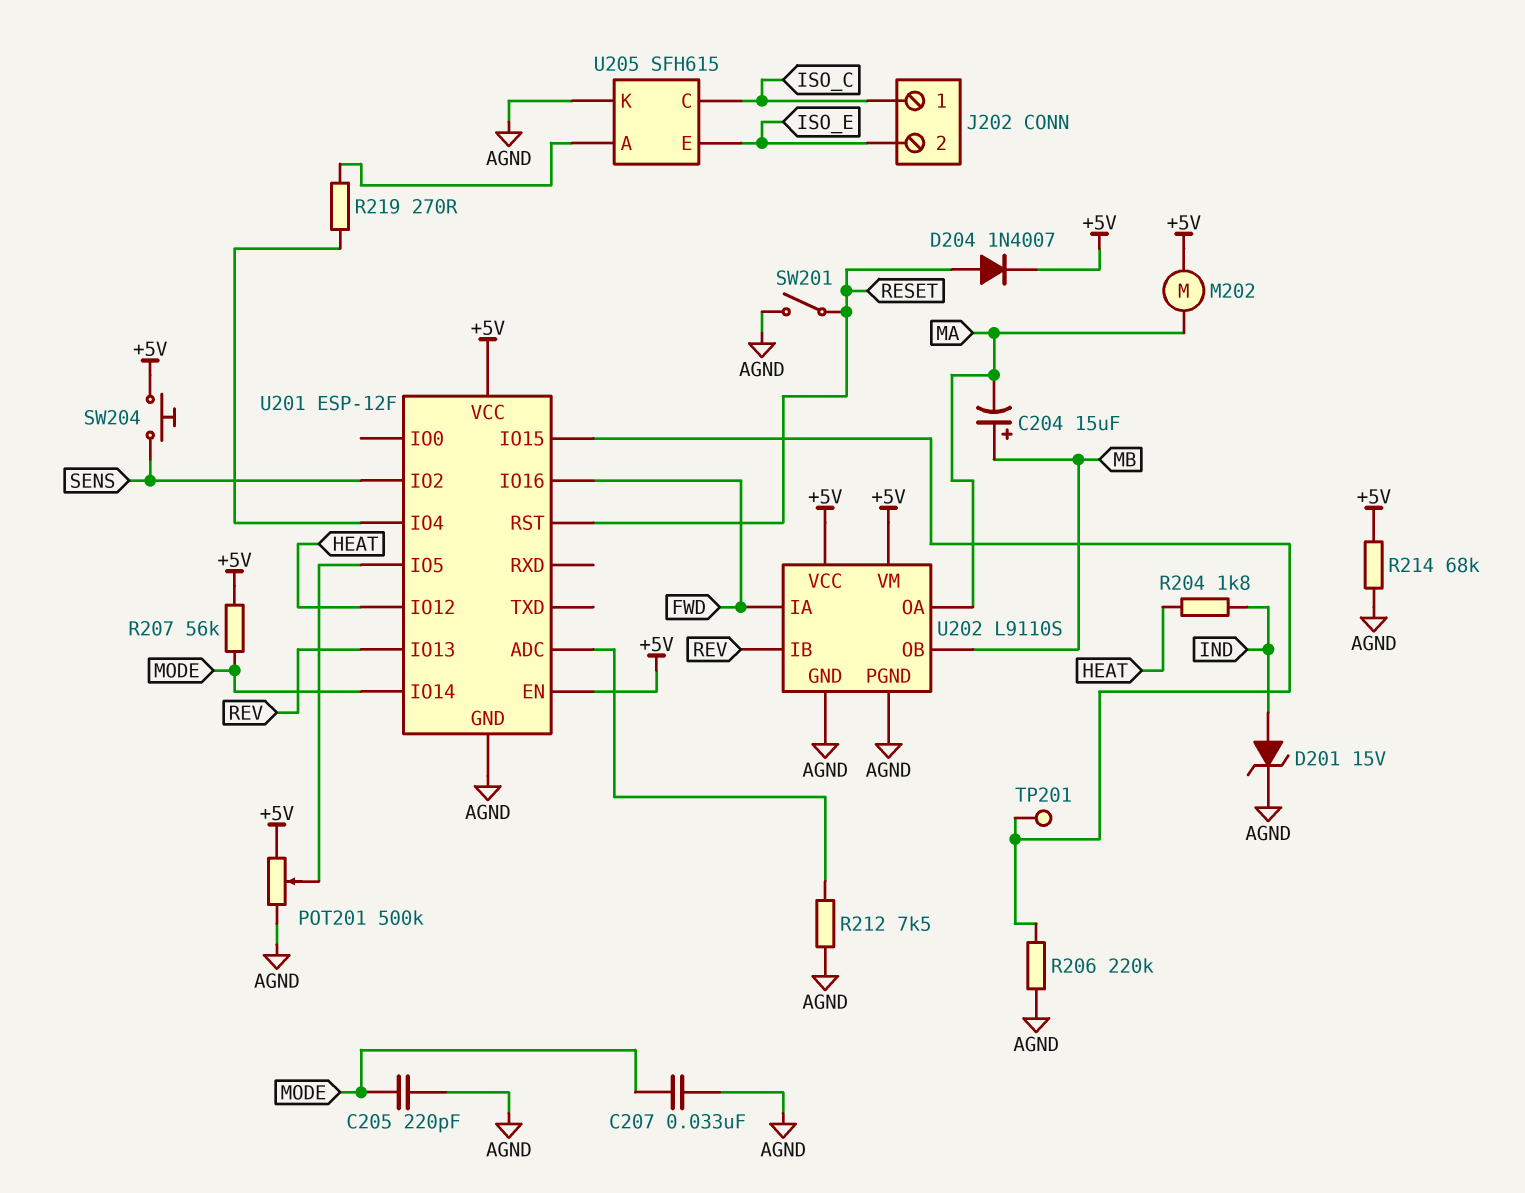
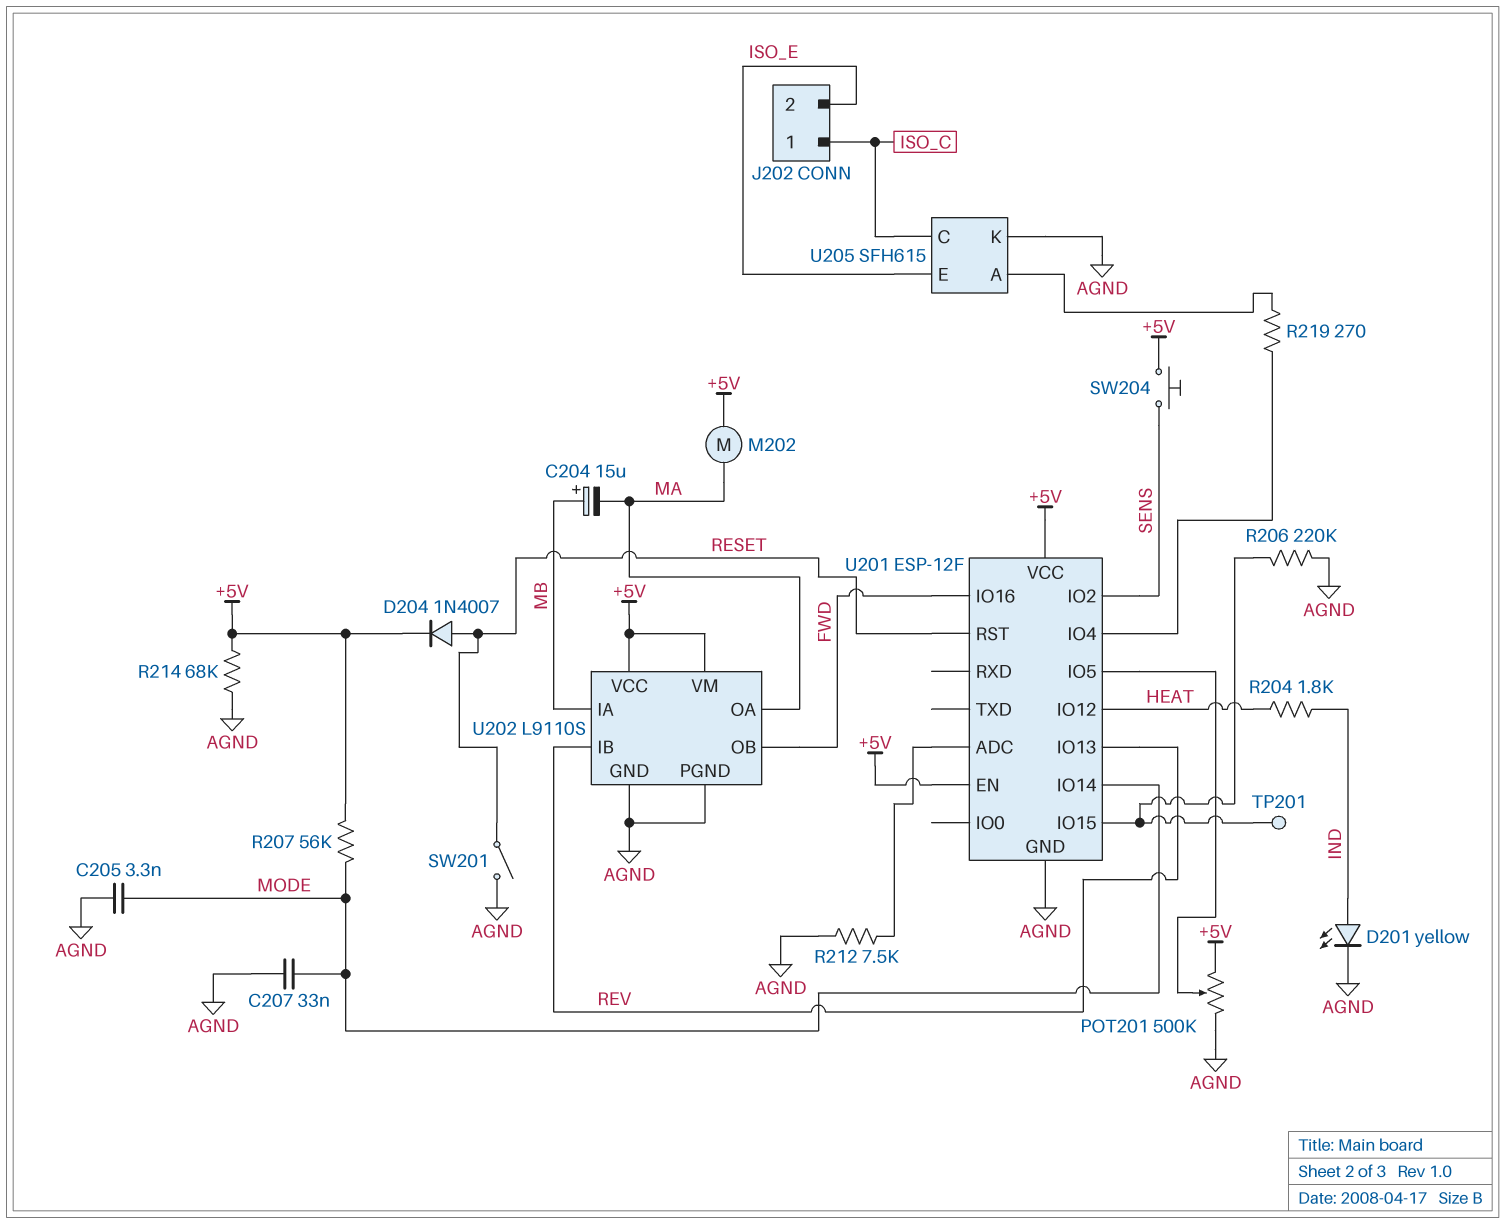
C205: 220pF (AGND, MODE) -> 3.3nF (AGND, MODE)
D201: zener 15V (A IND, K AGND) -> LED yellow (A IND, K AGND)
U202 pin IA: FWD -> MB
U202 pin OB: MB -> FWD

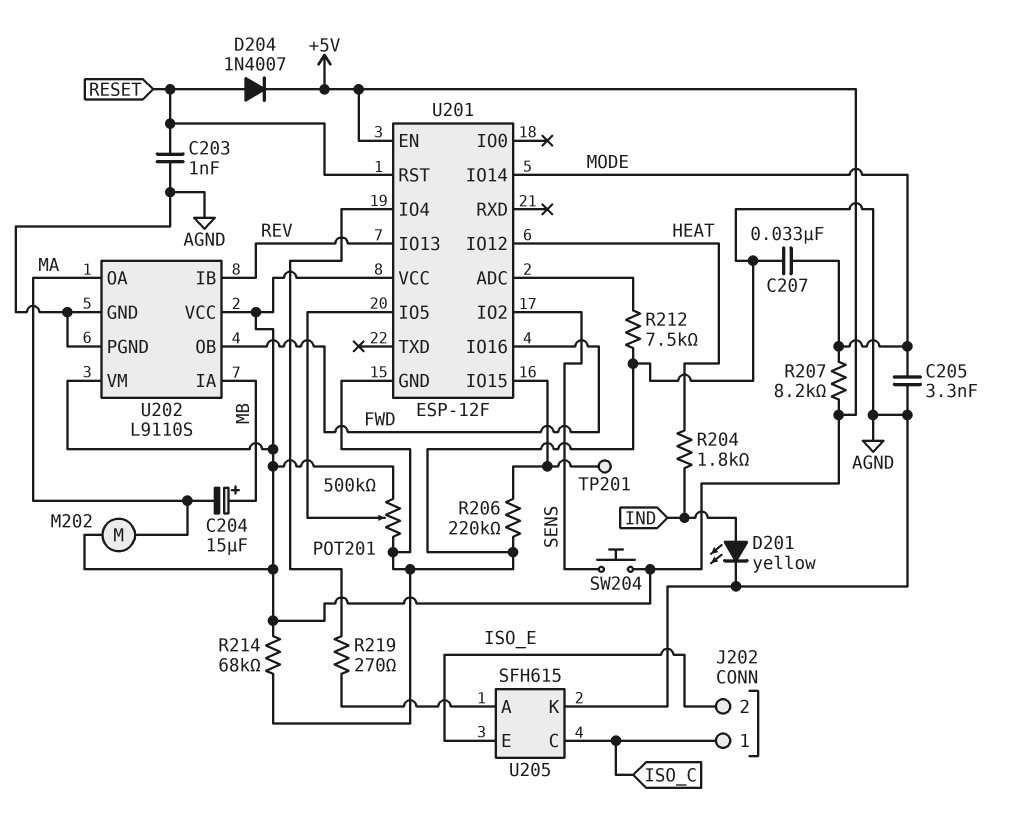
C203: none -> 1nF (AGND, RESET)
R207: 56k (+5V, MODE) -> 8.2k (+5V, MODE)
SW201: switch (AGND, RESET) -> none

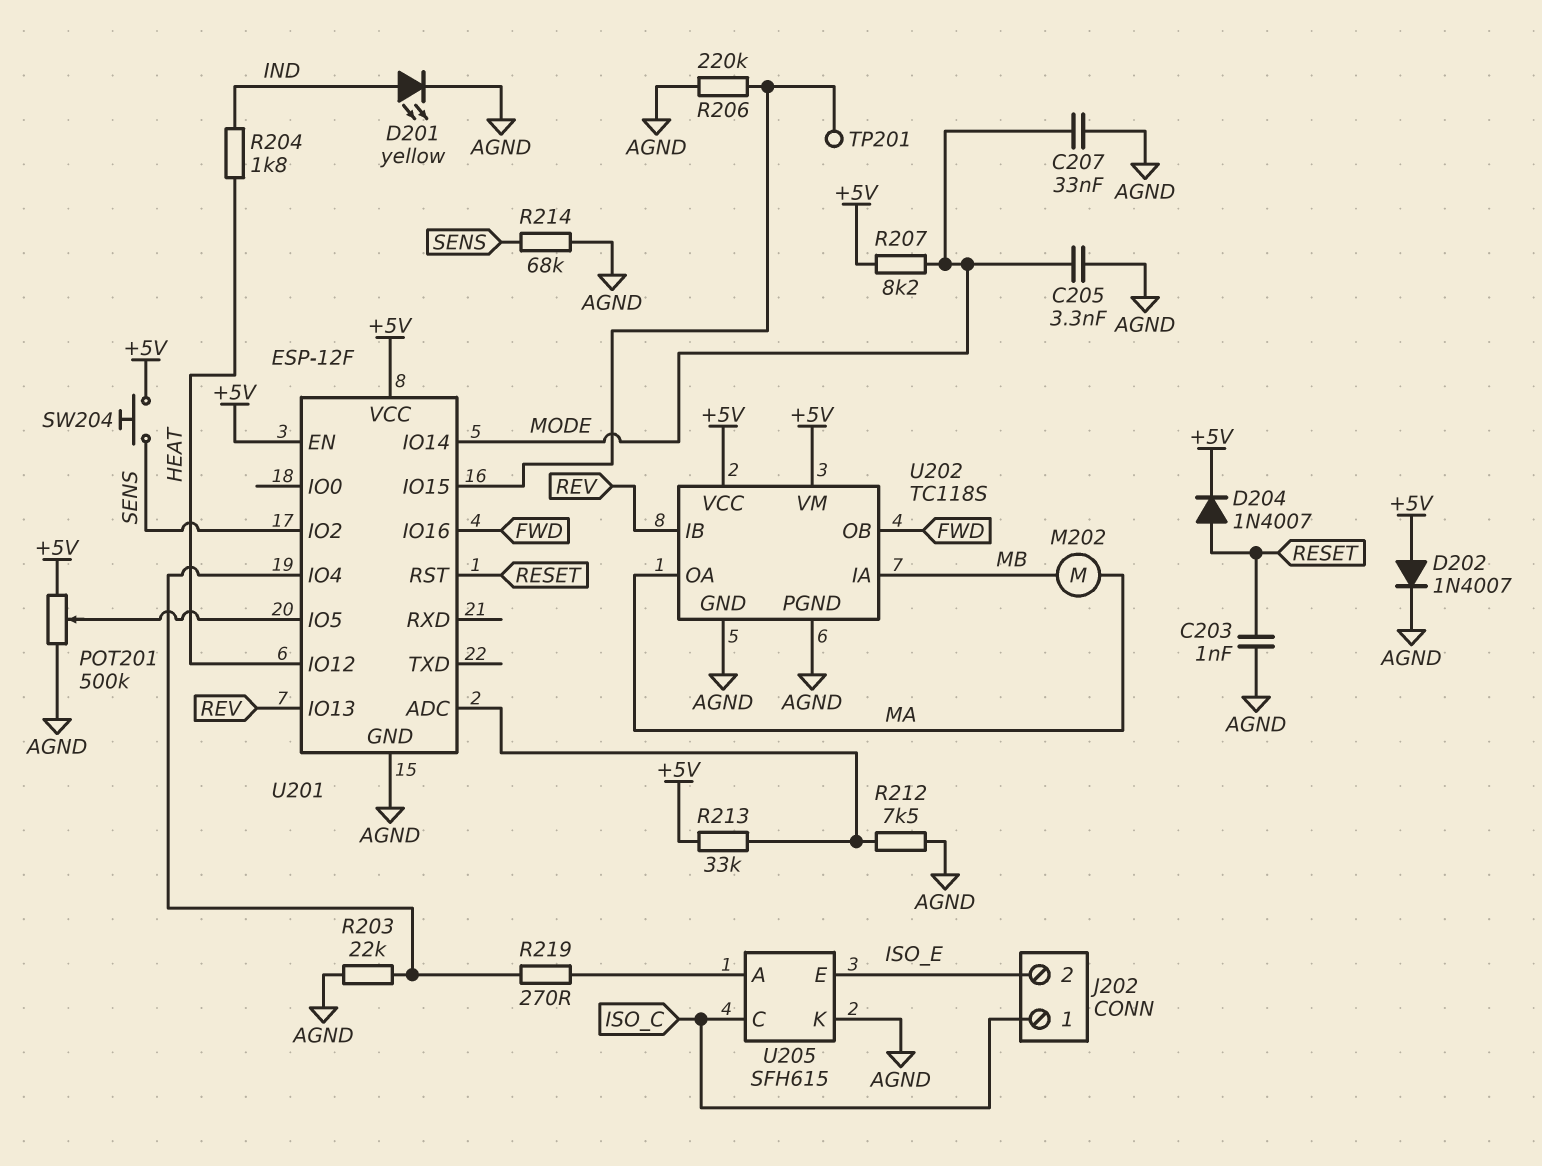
C204: 15uF (plus MB, minus MA) -> none
D202: none -> diode 1N4007 (A +5V, K AGND)
M202: motor (+5V, MA) -> motor (MA, MB)
R203: none -> 22k (AGND, U201/IO4)
R213: none -> 33k (+5V, U201/ADC)
R214: 68k (+5V, AGND) -> 68k (AGND, SENS)
U202: L9110S -> TC118S

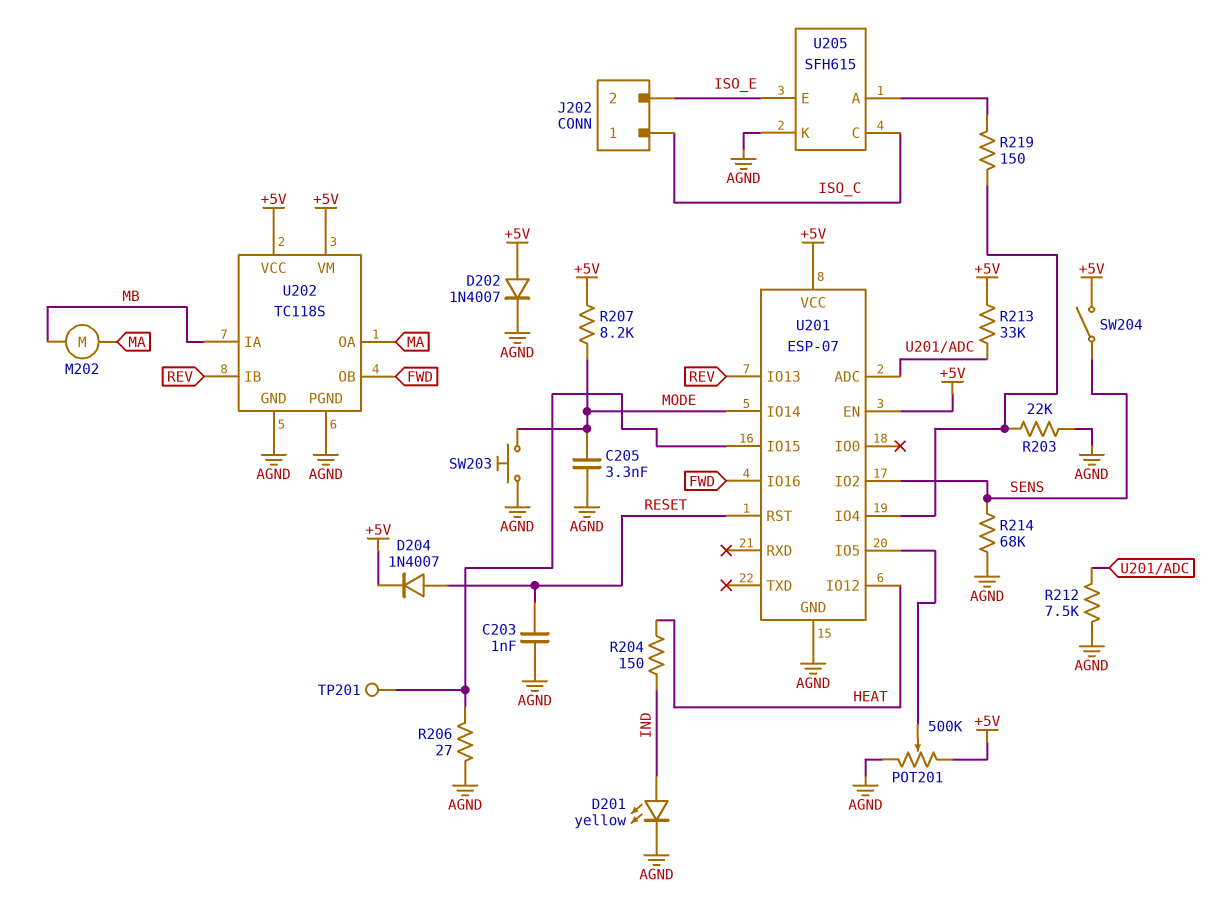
C207: 33nF (AGND, MODE) -> none
R204: 1.8k (HEAT, IND) -> 150 (HEAT, IND)
R206: 220k (AGND, U201/IO15) -> 27 (AGND, U201/IO15)
R219: 270 (U201/IO4, U205/A) -> 150 (U201/IO4, U205/A)
SW203: none -> button (AGND, MODE)
SW204: button (+5V, SENS) -> switch (+5V, SENS)
U201: ESP-12F -> ESP-07

